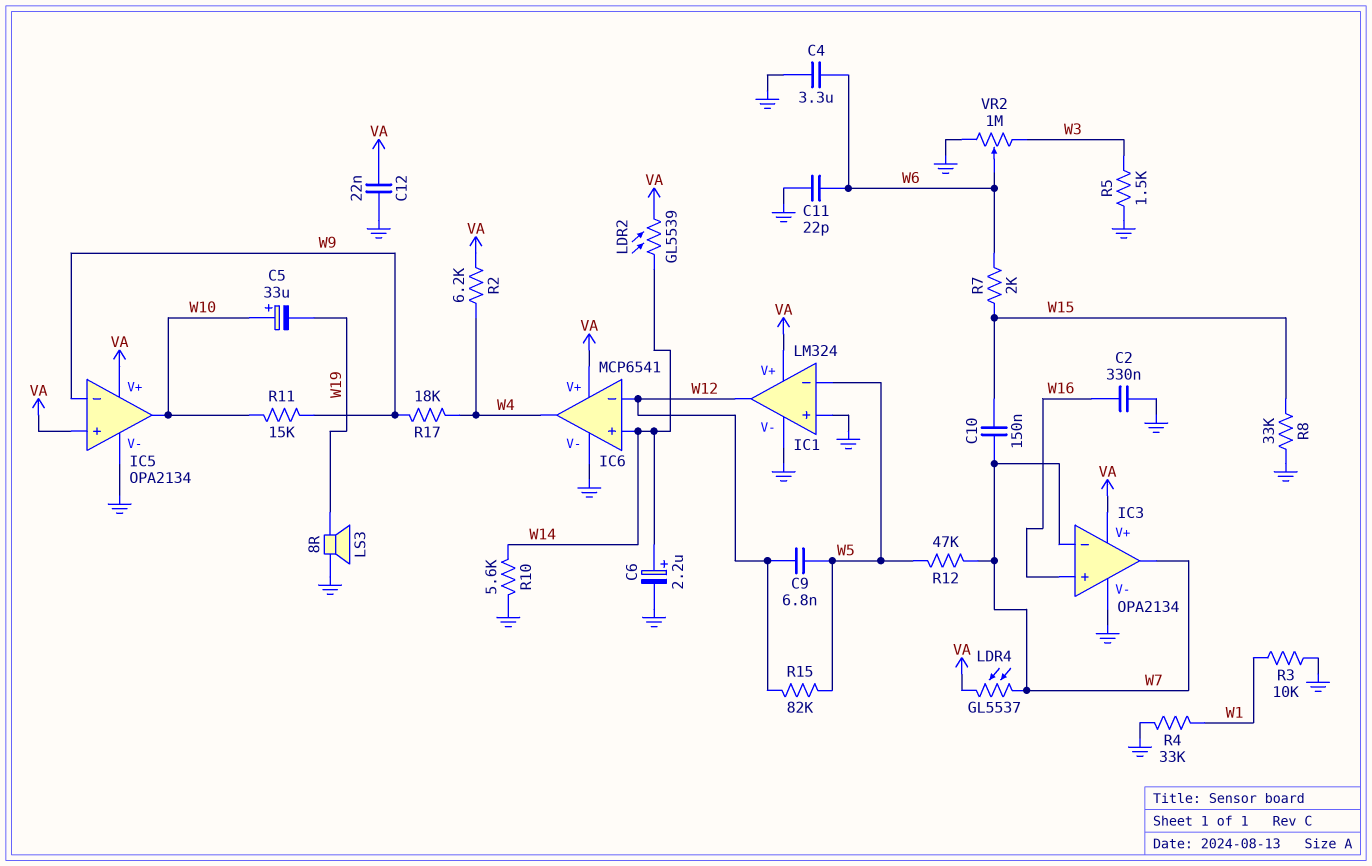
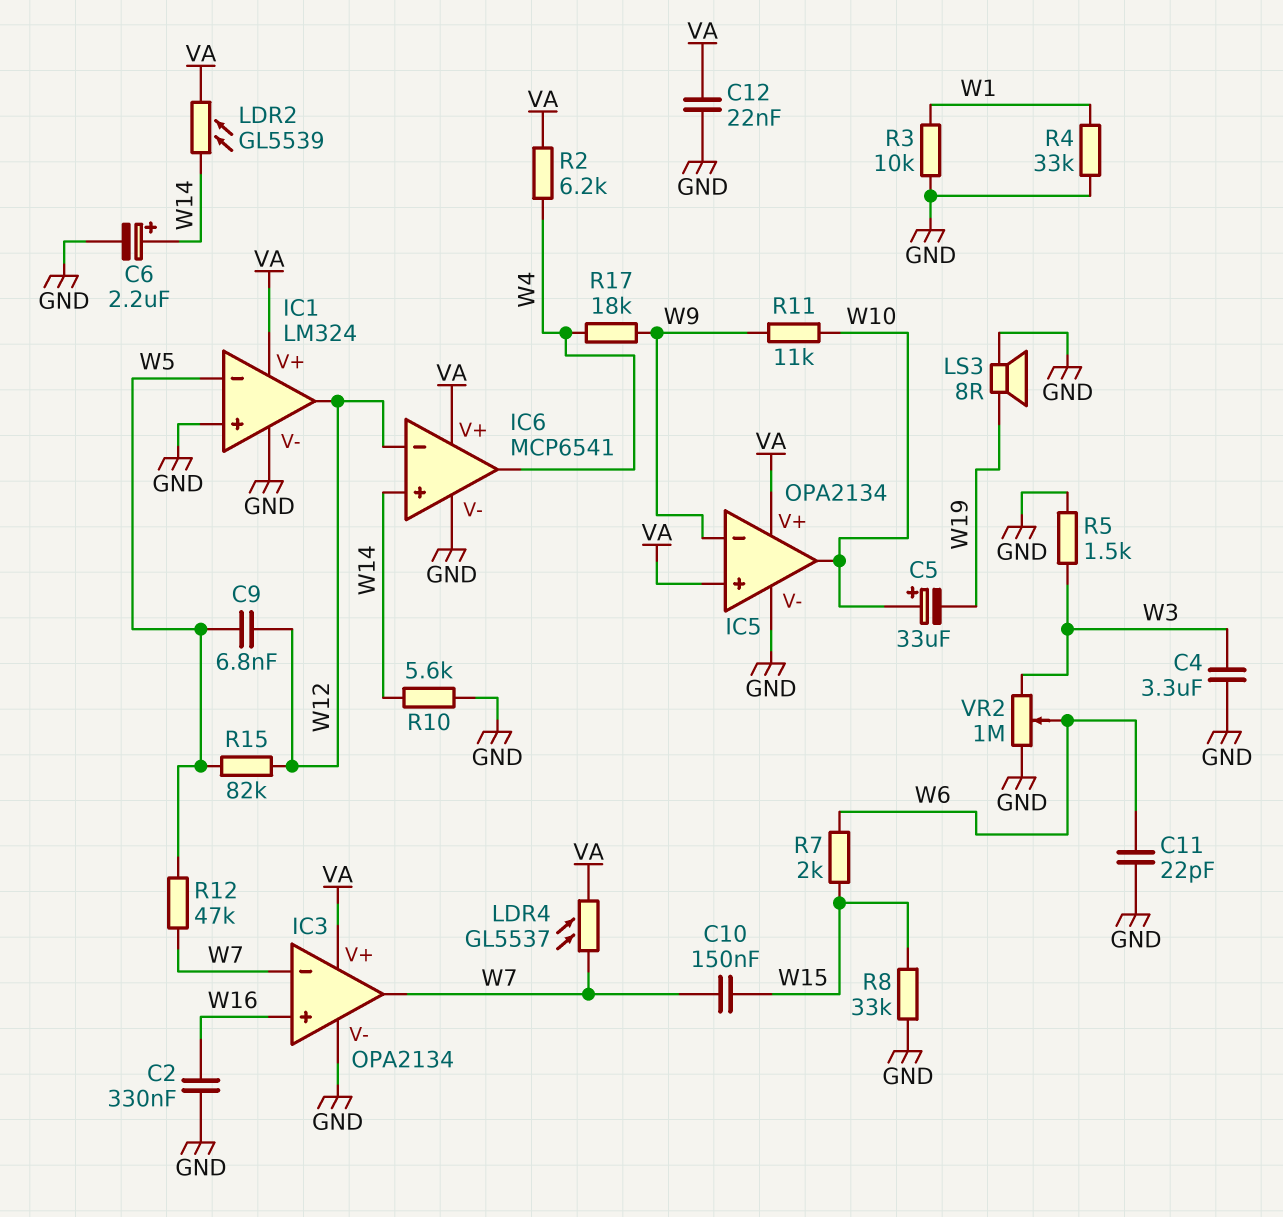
C4: 3.3uF (GND, W6) -> 3.3uF (GND, W3)
R11: 15k (W9, W10) -> 11k (W9, W10)

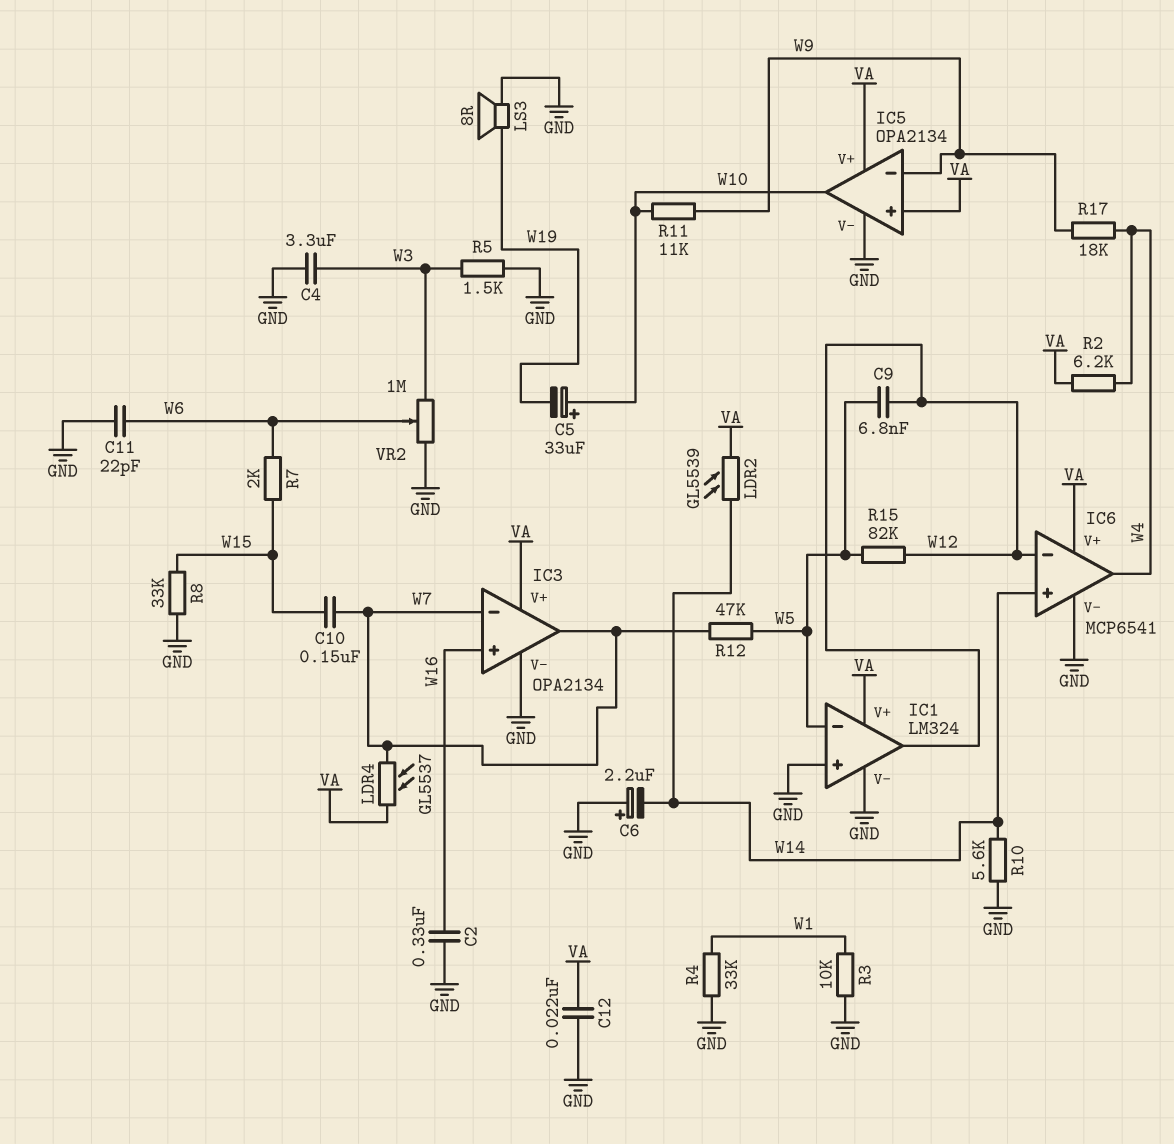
C6: 2.2uF (plus W14, minus GND) -> 2.2uF (plus GND, minus W14)

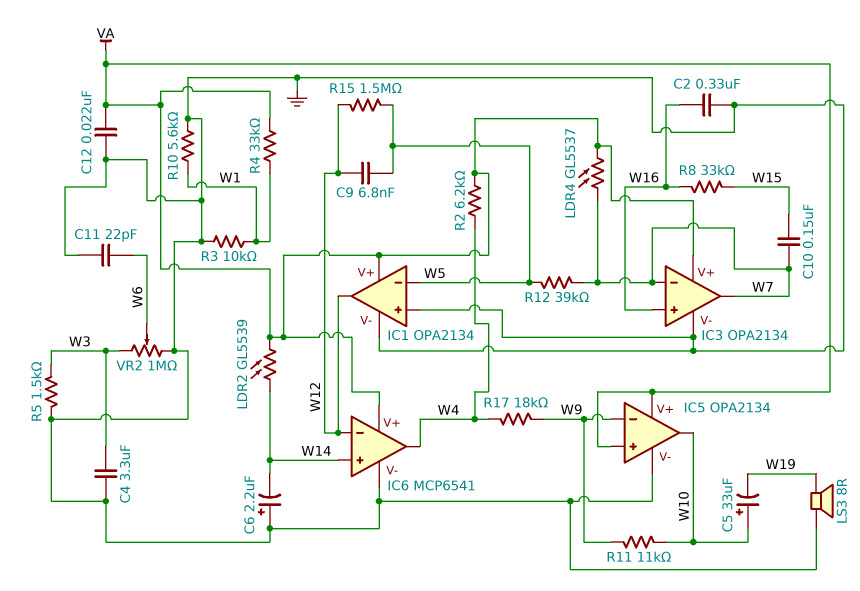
IC1: LM324 -> OPA2134
R4: 33k (GND, W1) -> 33k (VA, W1)
R7: 2k (W6, W15) -> none
R8: 33k (GND, W15) -> 33k (W15, W16)
R10: 5.6k (GND, W14) -> 5.6k (GND, W1)
R12: 47k (W5, W7) -> 39k (W5, W7)
R15: 82k (W5, W12) -> 1.5M (W5, W12)

